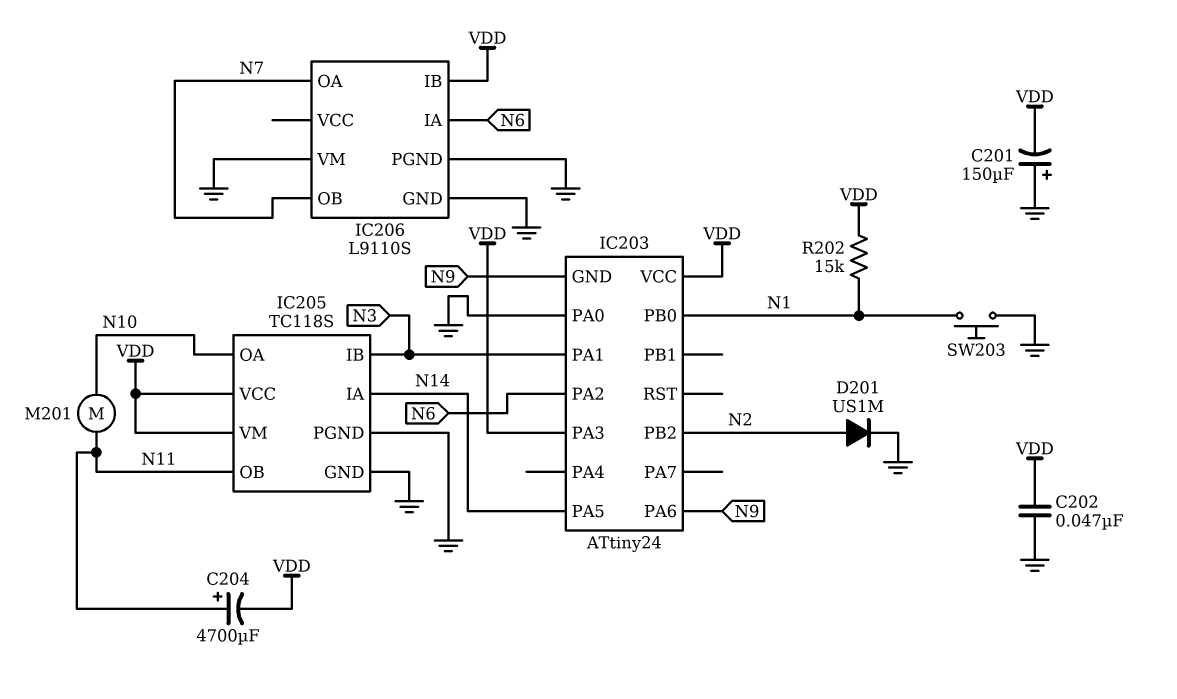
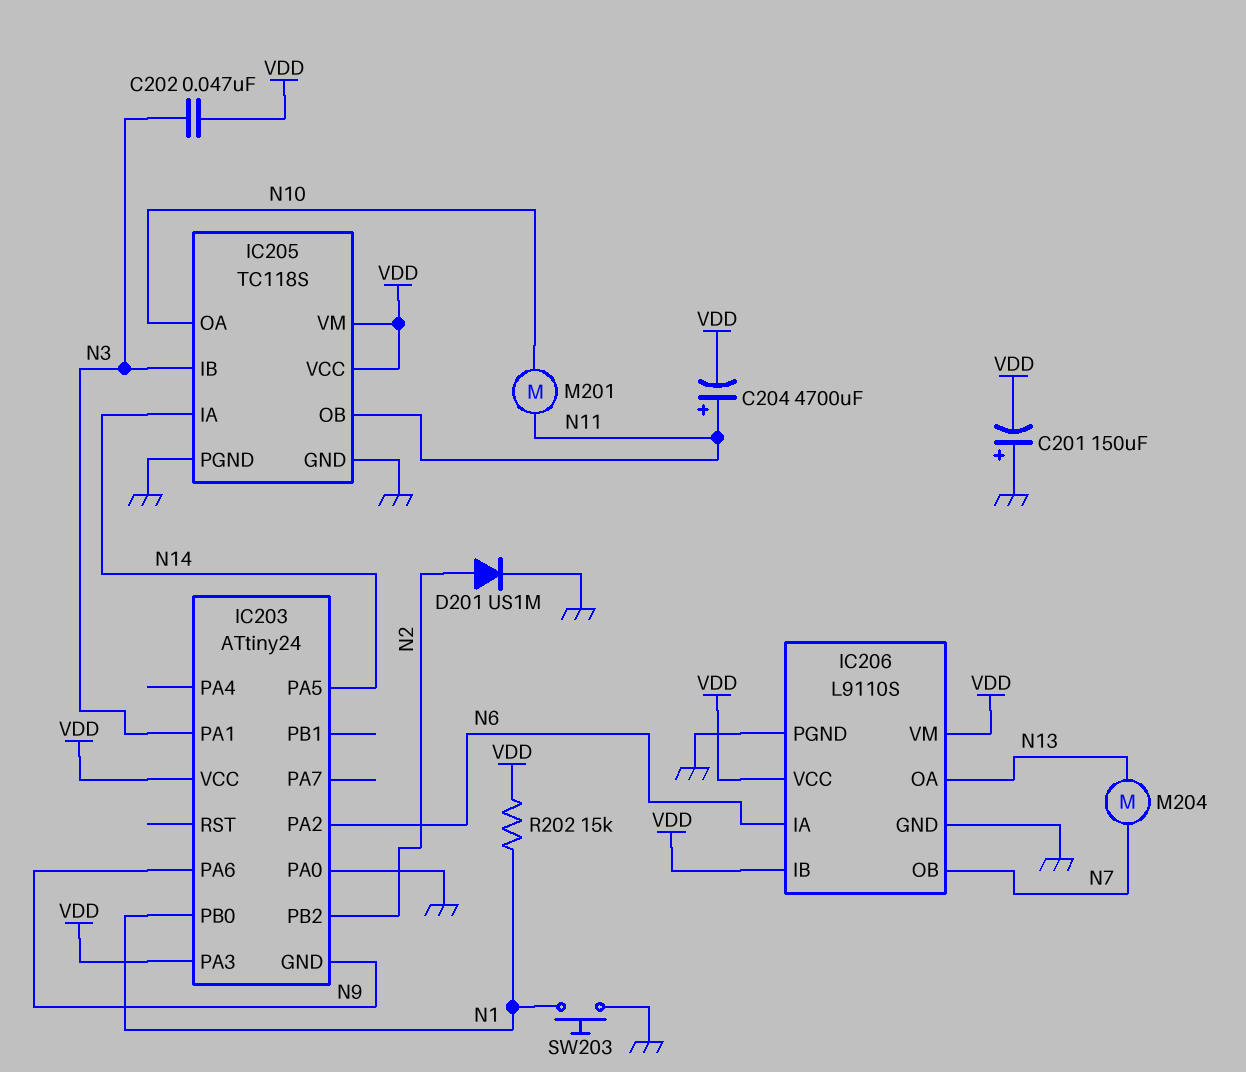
C202: 47nF (GND, VDD) -> 47nF (N3, VDD)
IC206 pin OA: N7 -> N13
IC206 pin VCC: none -> VDD
IC206 pin VM: GND -> VDD
M204: none -> motor (N7, N13)

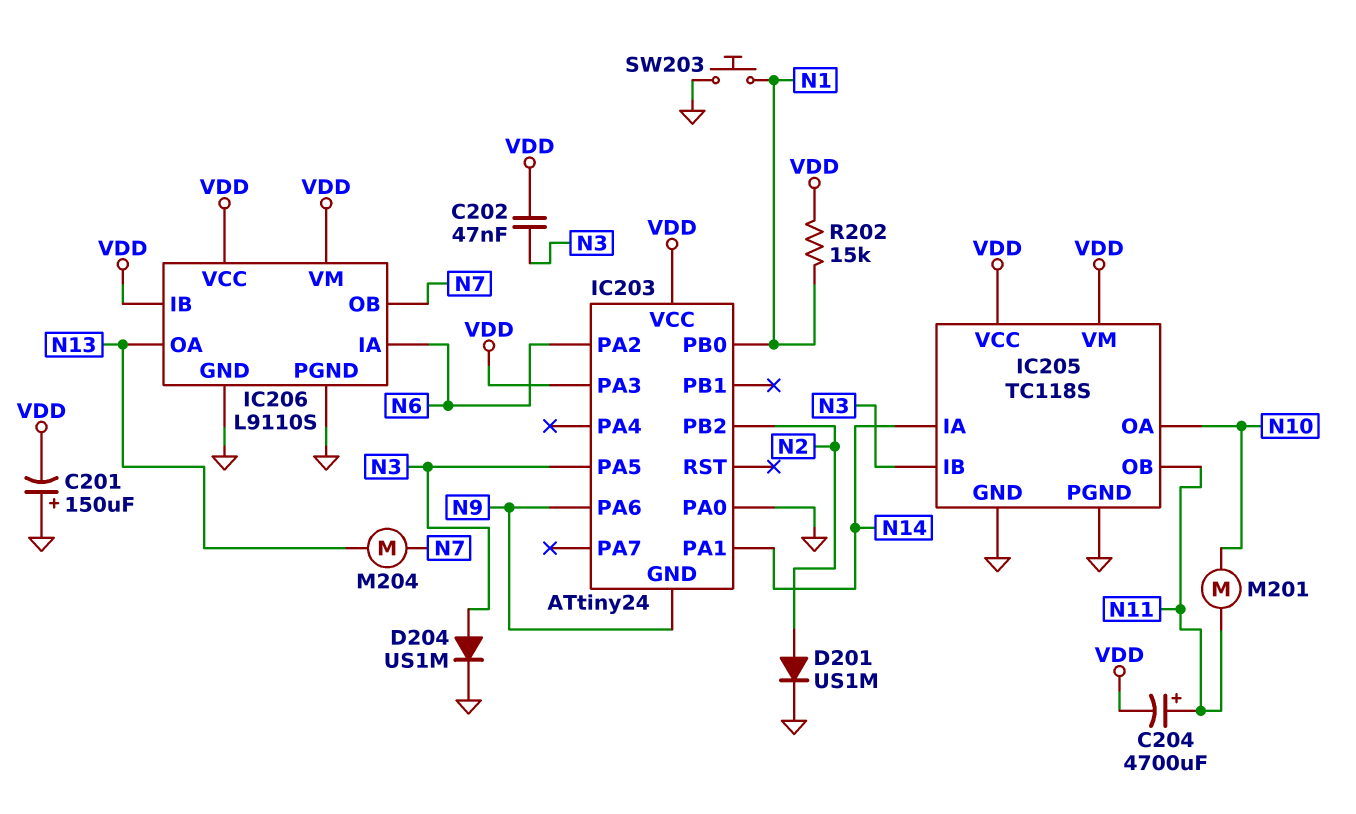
D204: none -> diode US1M (A N3, K GND)
IC203 pin PA1: N3 -> N14
IC203 pin PA5: N14 -> N3

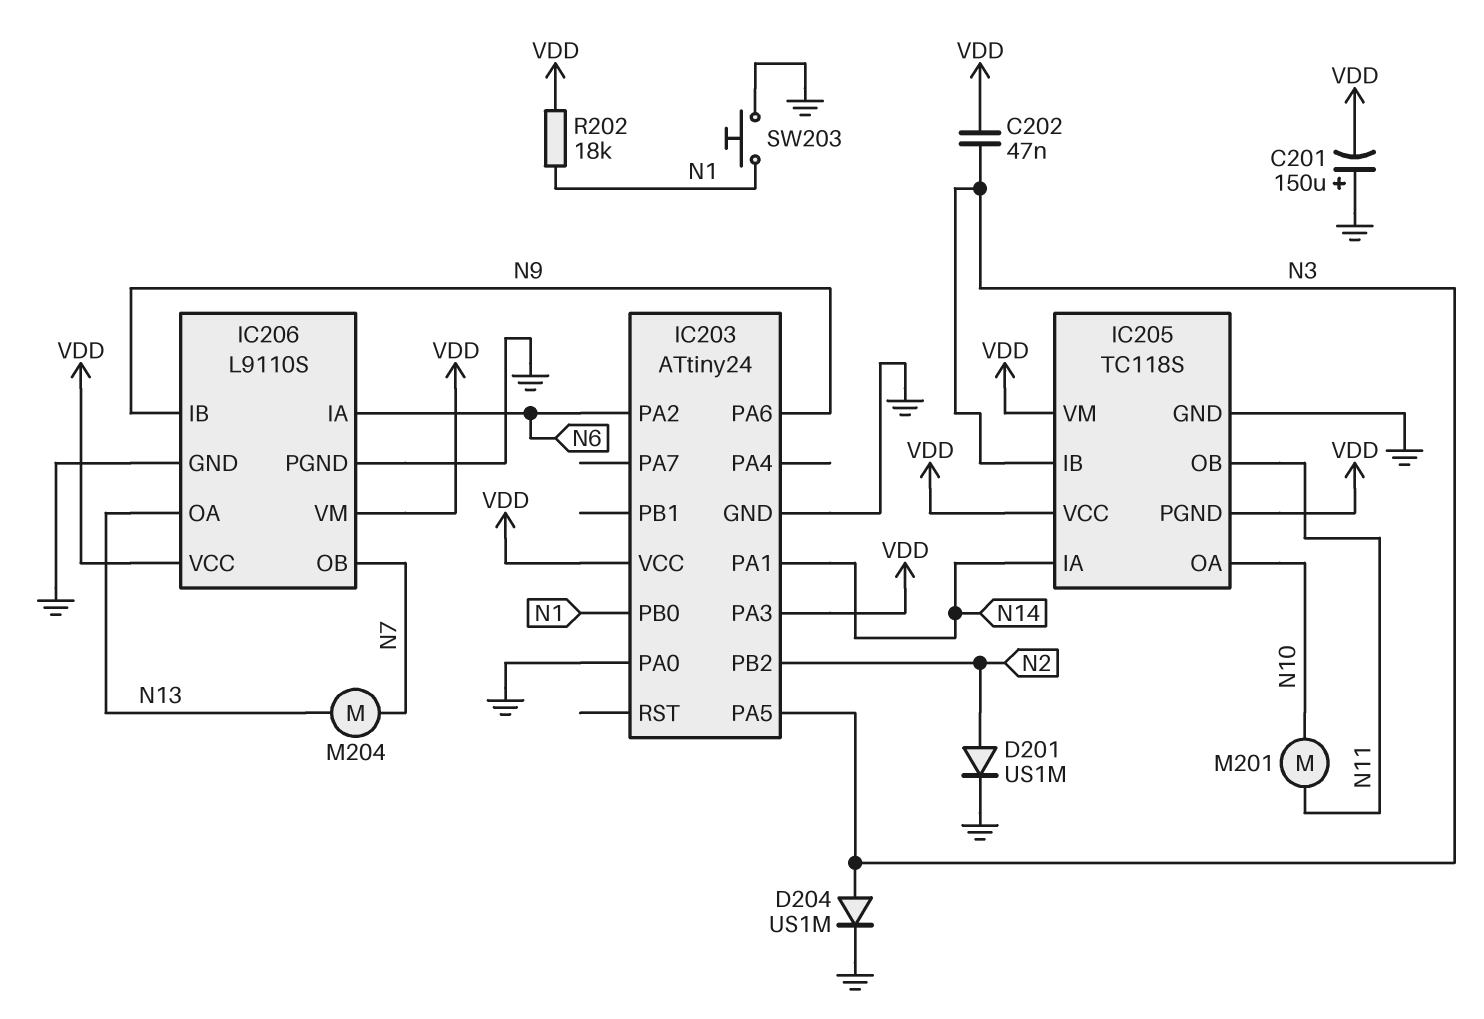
C204: 4700uF (plus N11, minus VDD) -> none
IC203 pin GND: N9 -> GND
IC205 pin PGND: GND -> VDD
IC206 pin IB: VDD -> N9
R202: 15k (N1, VDD) -> 18k (N1, VDD)

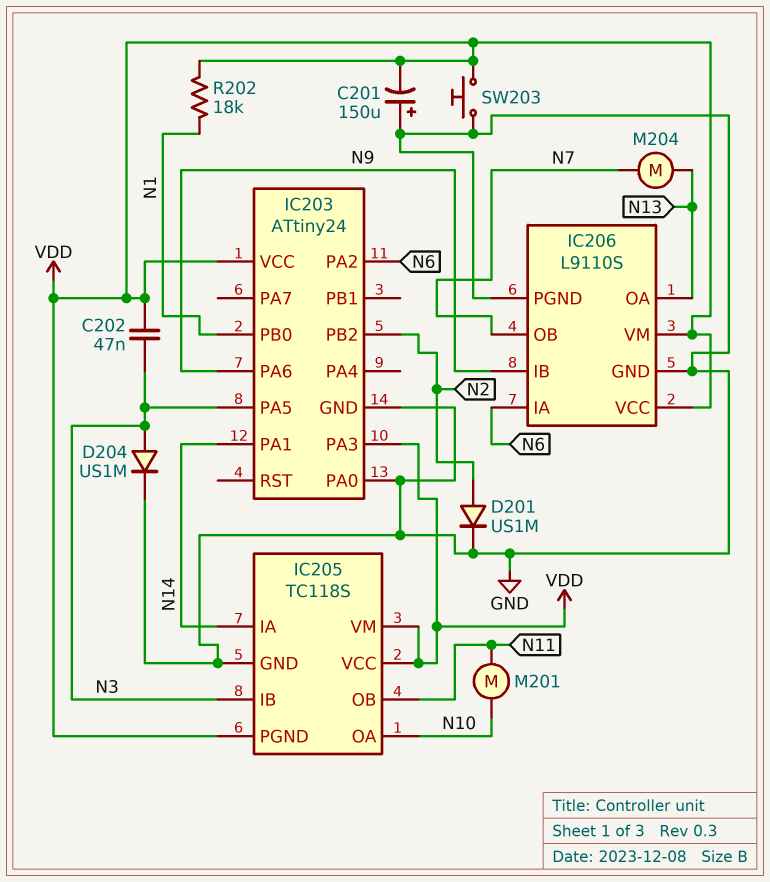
SW203: button (GND, N1) -> button (GND, VDD)

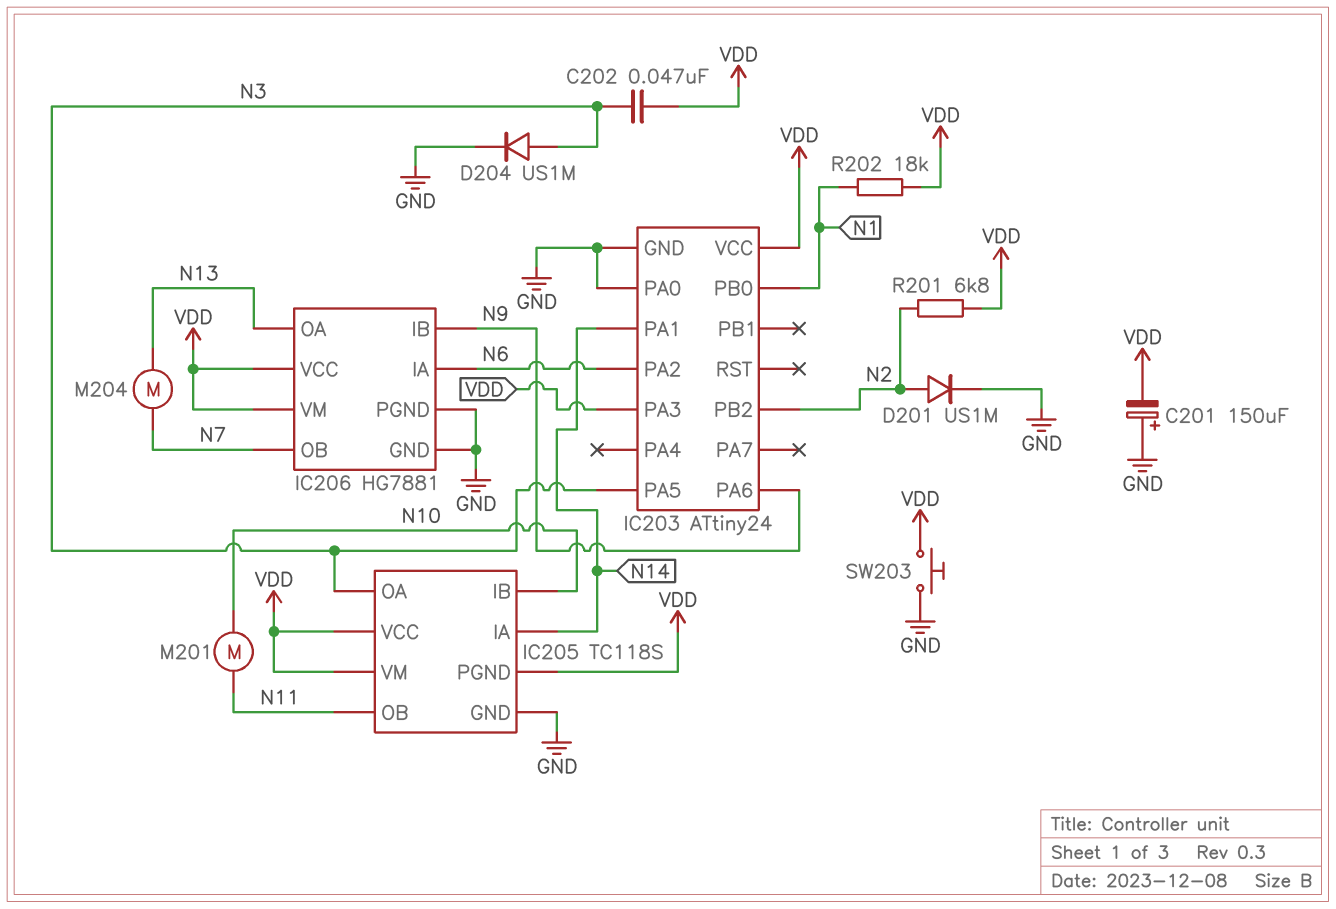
IC205 pin IB: N3 -> N10
IC205 pin OA: N10 -> N3
IC206: L9110S -> HG7881
R201: none -> 6.8k (N2, VDD)

